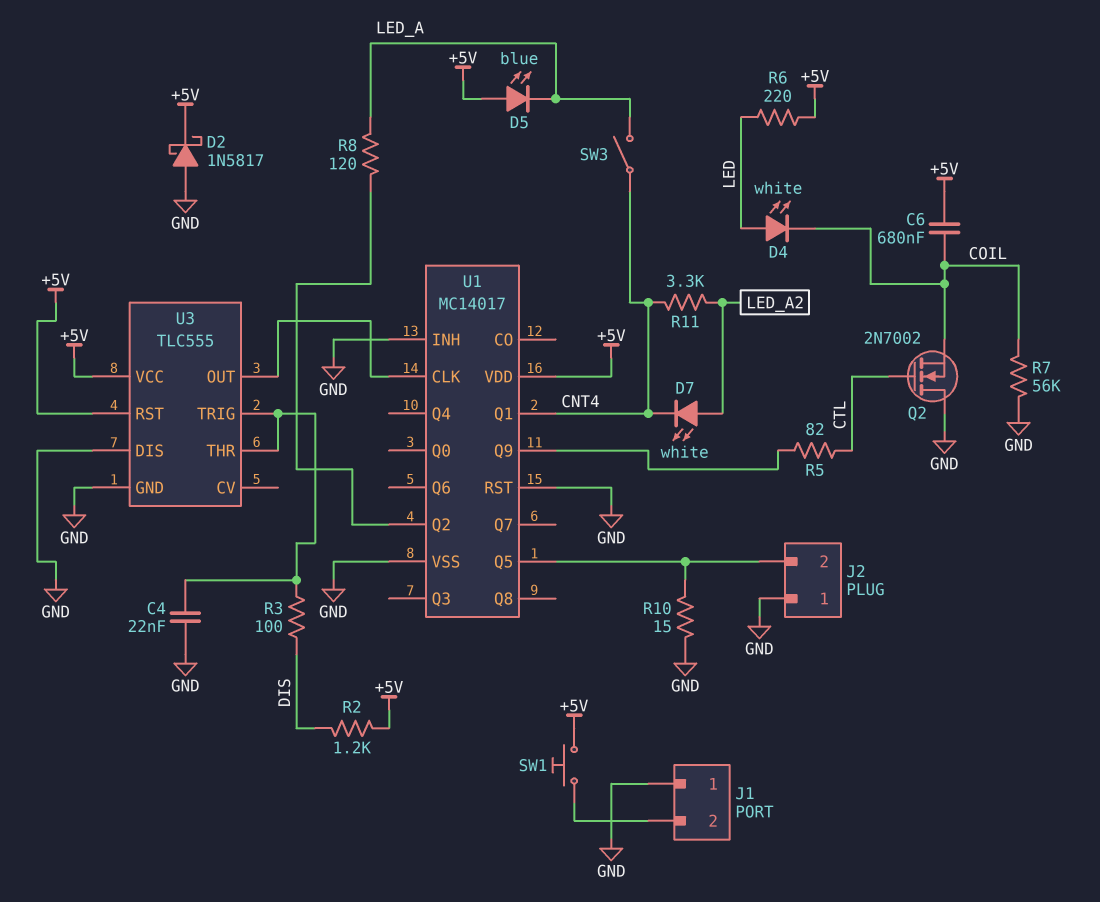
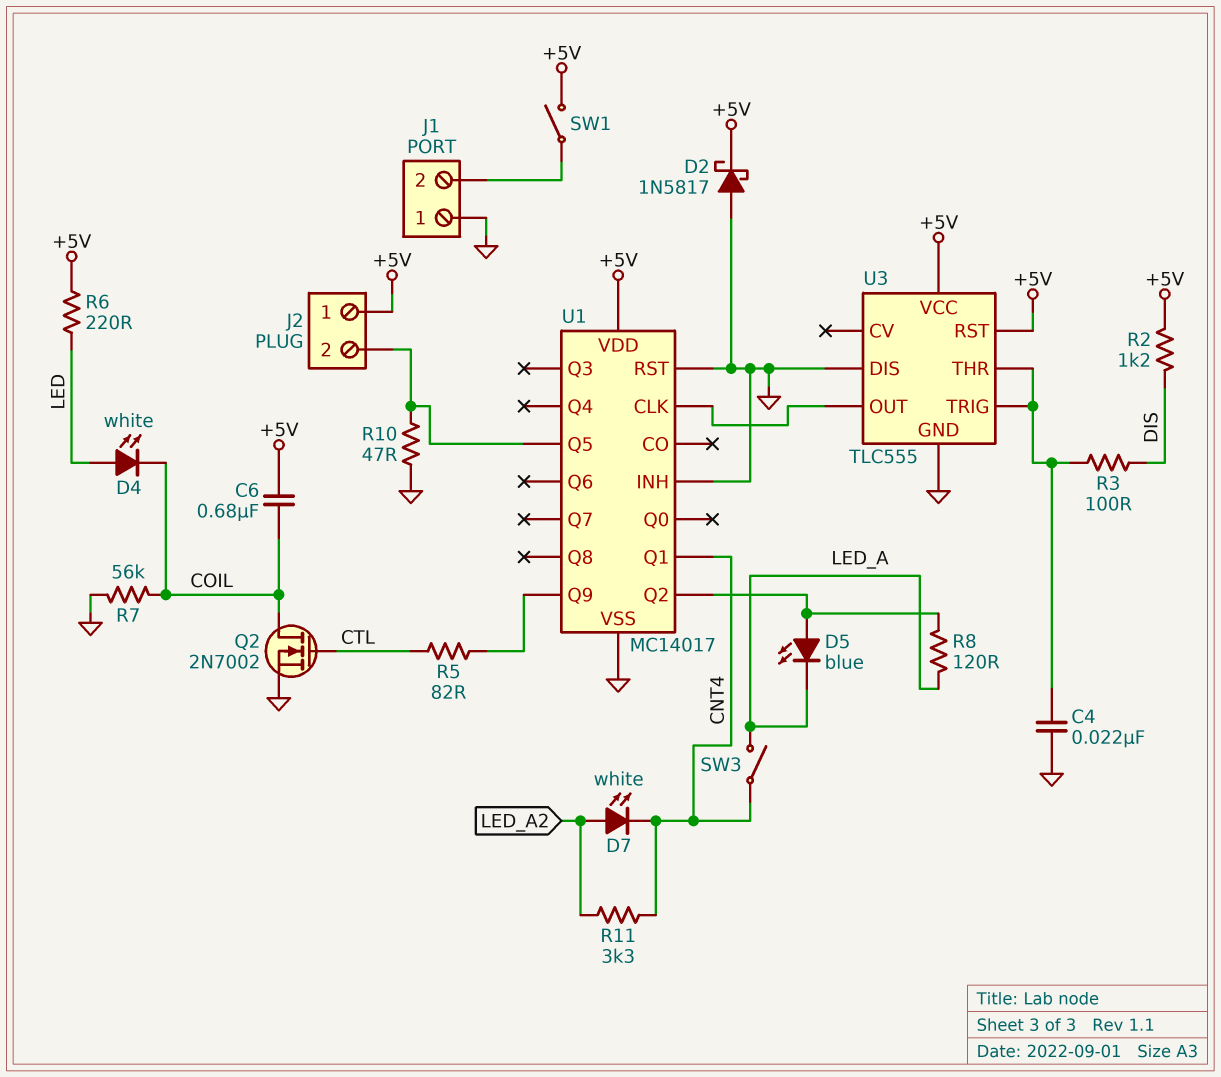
D5: LED blue (A +5V, K LED_A) -> LED blue (A U1/Q2, K LED_A)
J2 pin 1: GND -> +5V
Q2: NMOS 2N7002 (G CTL, D GND, S COIL) -> NMOS 2N7002 (G CTL, D COIL, S GND)
R10: 15 (GND, J2/2) -> 47 (GND, J2/2)
SW1: button (+5V, J1/2) -> switch (+5V, J1/2)

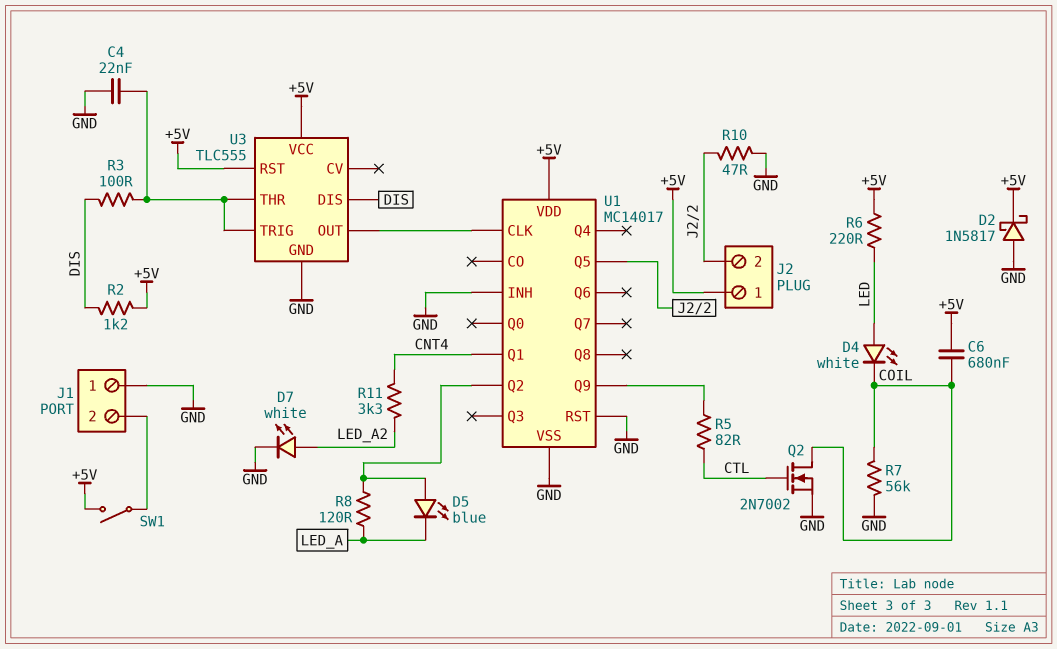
D7: LED white (A LED_A2, K CNT4) -> LED white (A LED_A2, K GND)
SW3: switch (CNT4, LED_A) -> none
U3 pin DIS: GND -> DIS

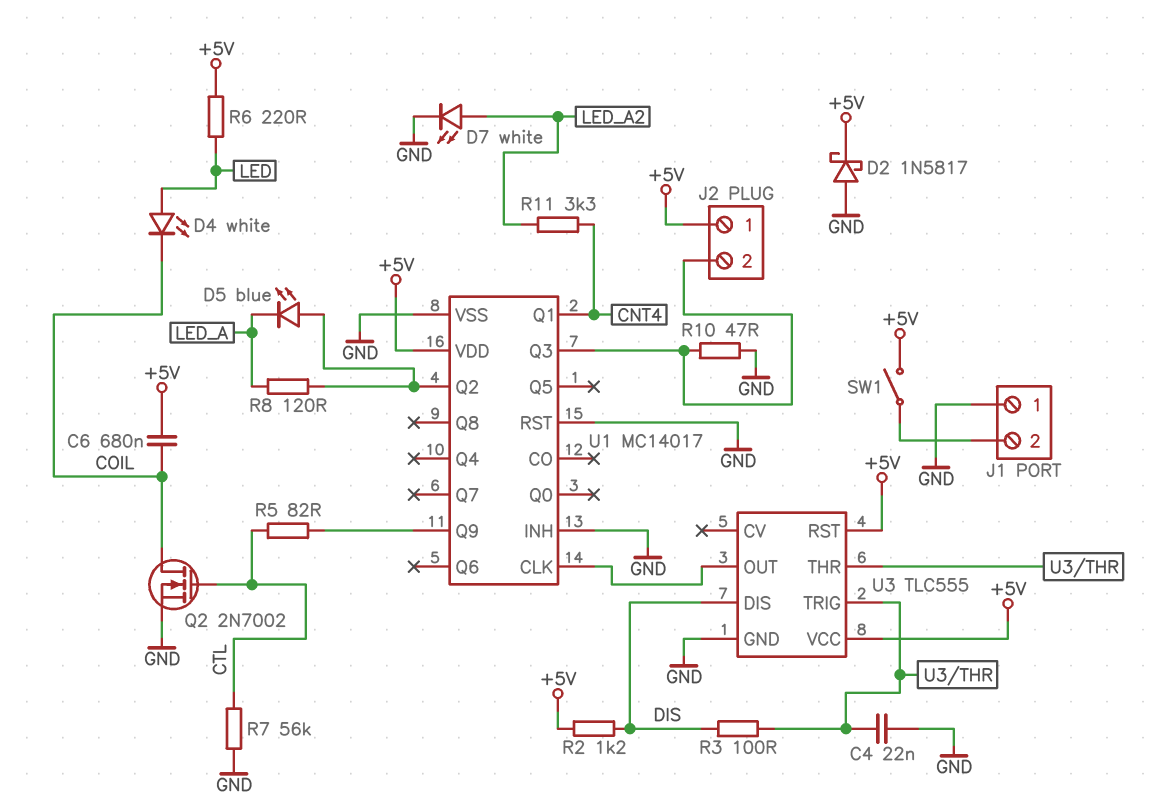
R7: 56k (COIL, GND) -> 56k (CTL, GND)
U1 pin Q3: none -> J2/2
U1 pin Q5: J2/2 -> none

